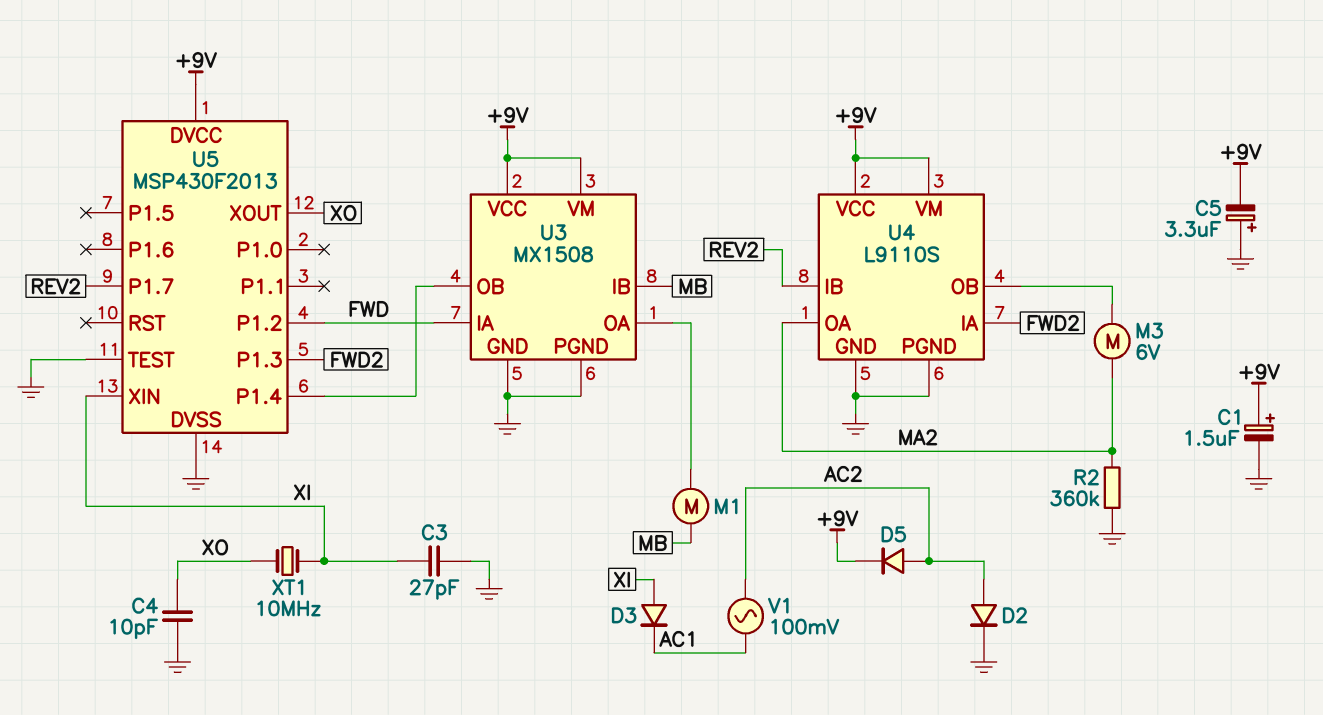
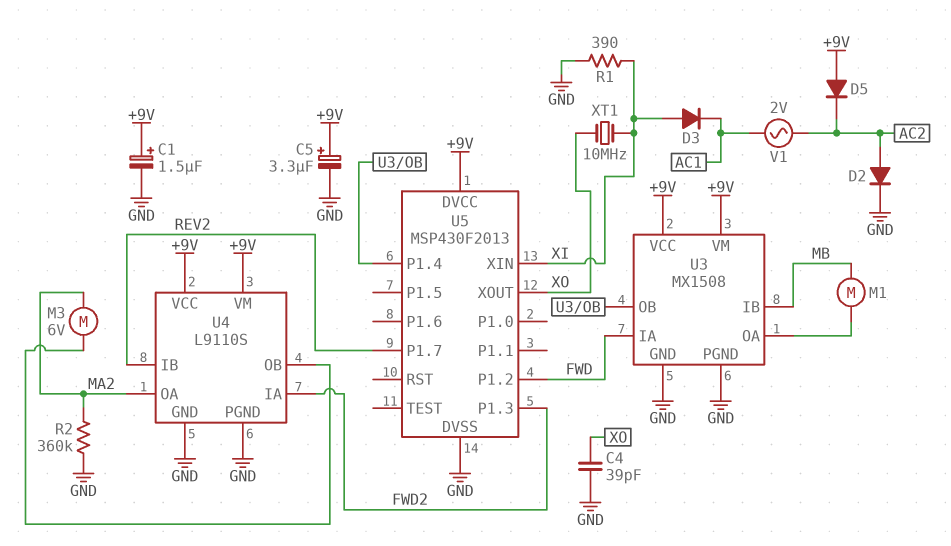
C3: 27pF (GND, XI) -> none
C4: 10pF (GND, XO) -> 39pF (GND, XO)
C5: 3.3uF (plus GND, minus +9V) -> 3.3uF (plus +9V, minus GND)
D5: diode (A AC2, K +9V) -> diode (A +9V, K AC2)
R1: none -> 390 (GND, XI)
U5 pin TEST: GND -> none
V1: AC 100mV (AC1, AC2) -> AC 2V (AC1, AC2)

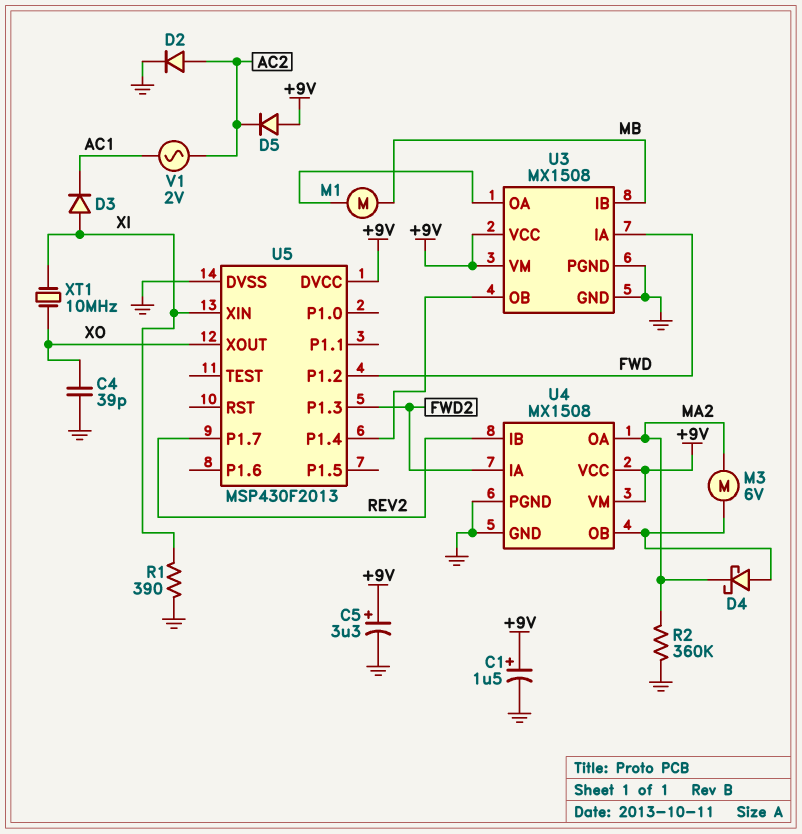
D4: none -> schottky (A U4/OB, K MA2)
U4: L9110S -> MX1508

